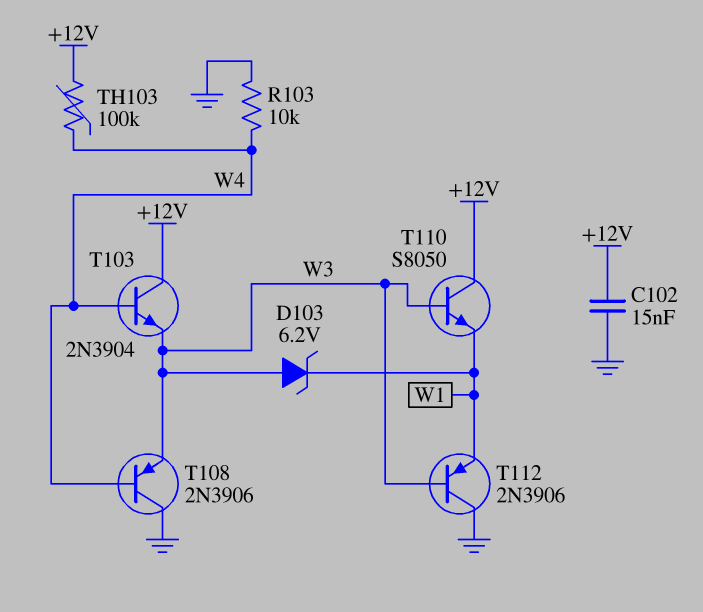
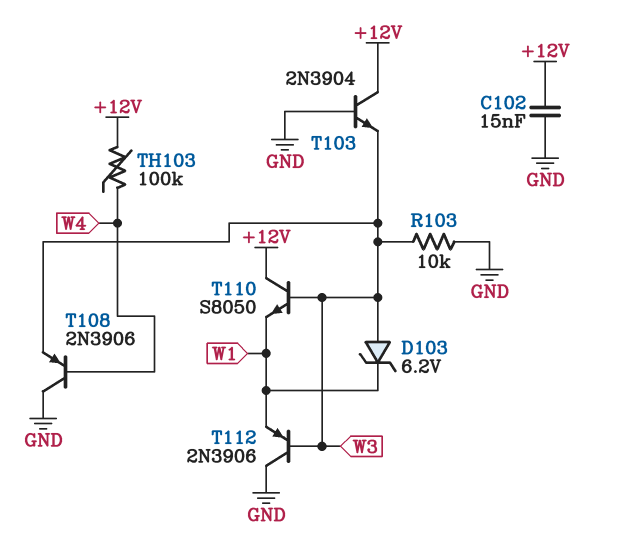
R103: 10k (GND, W4) -> 10k (GND, W3)
T103: NPN 2N3904 (B W4, C +12V, E W3) -> NPN 2N3904 (B GND, C +12V, E W3)

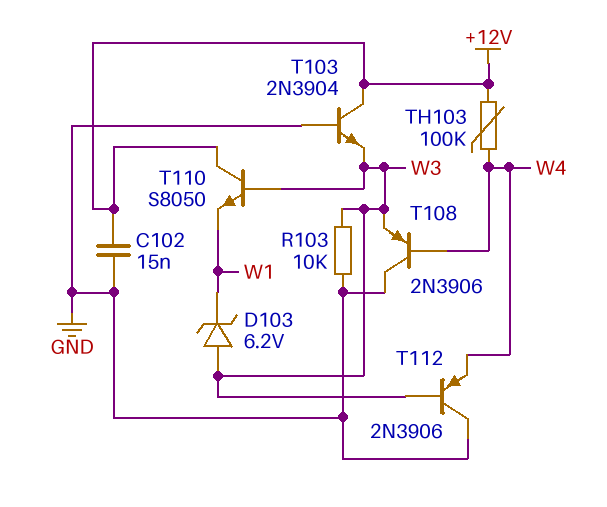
T112: PNP 2N3906 (B W3, C GND, E W1) -> PNP 2N3906 (B W3, C GND, E W4)

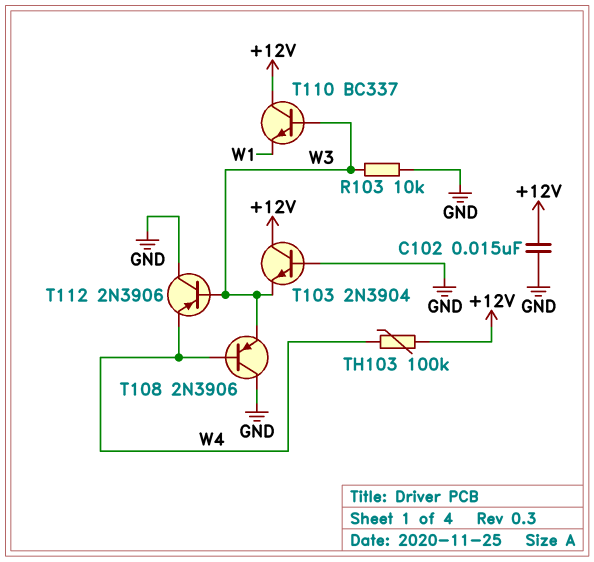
D103: zener 6.2V (A W3, K W1) -> none
T110: NPN S8050 (B W3, C +12V, E W1) -> NPN BC337 (B W3, C +12V, E W1)

